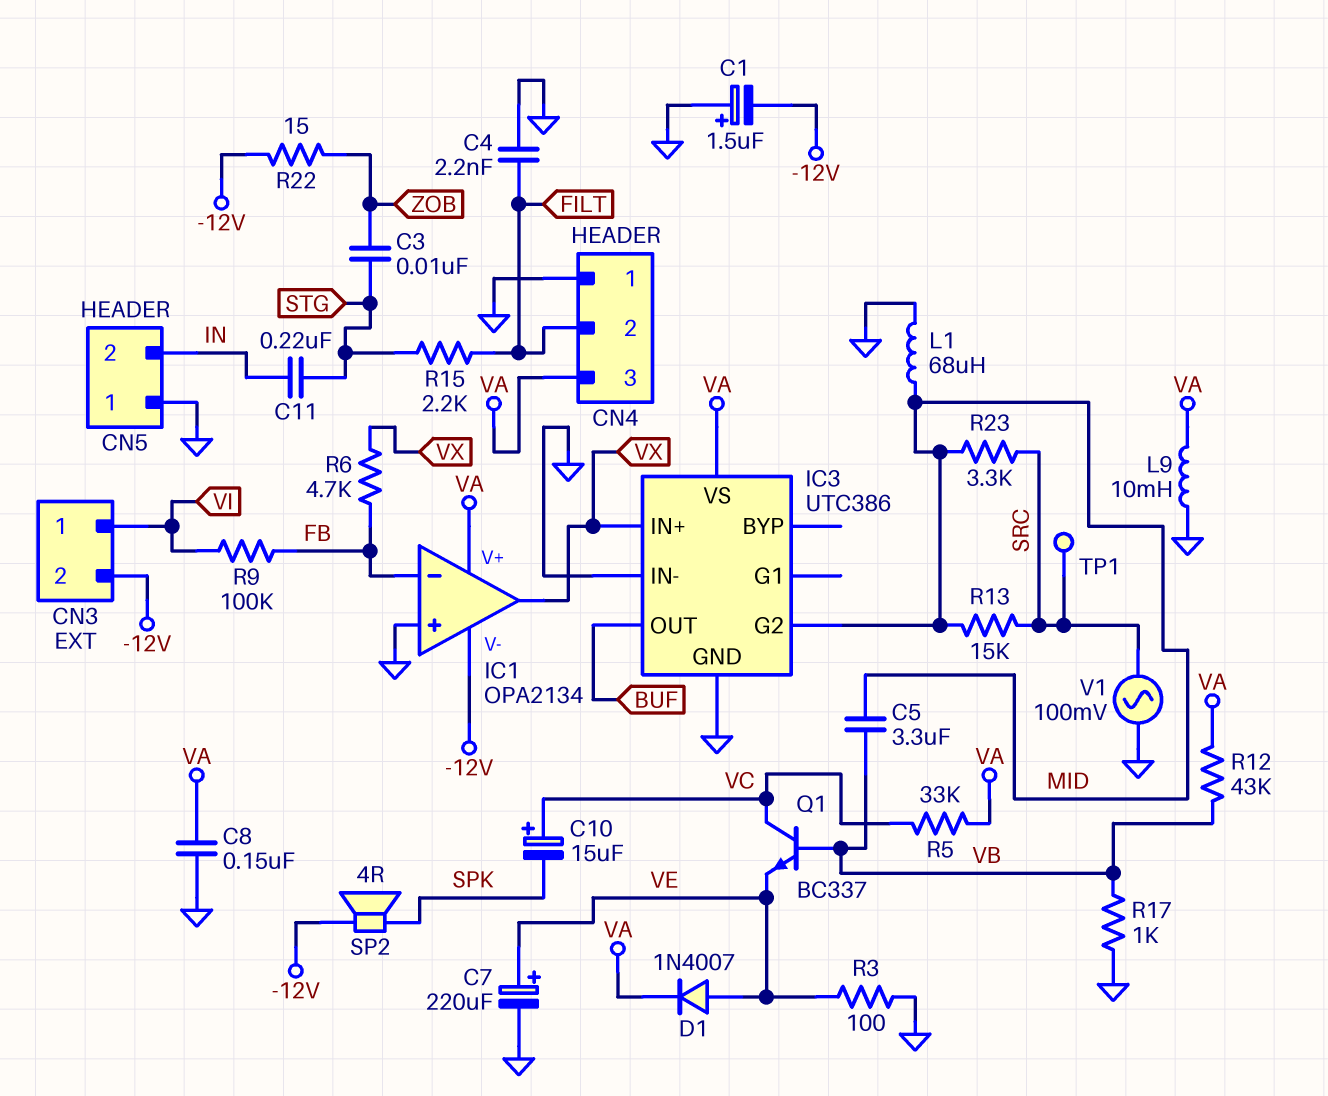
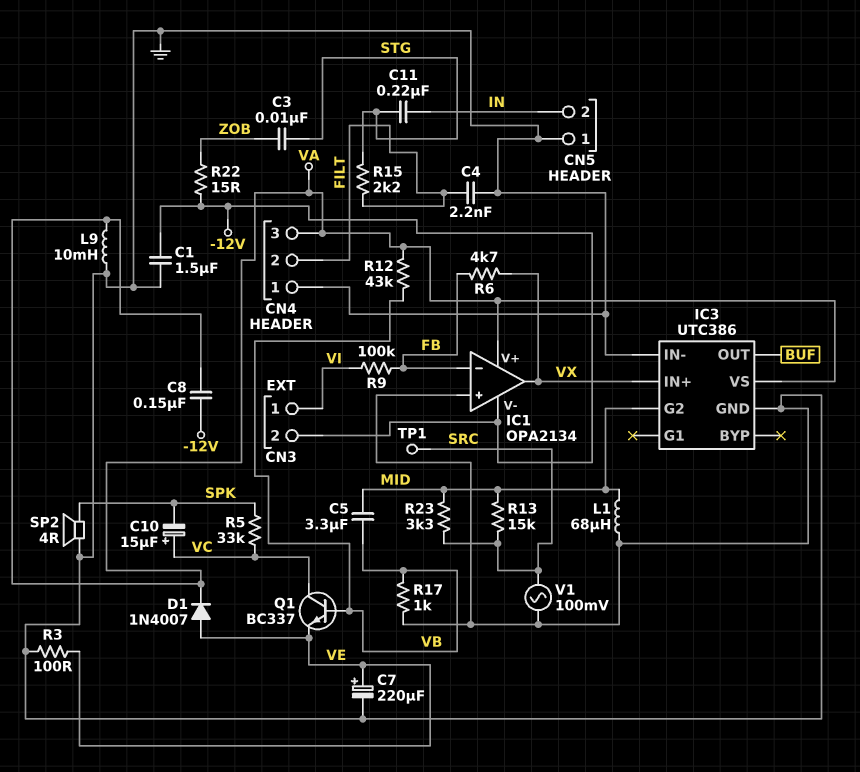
C1: 1.5uF (plus GND, minus -12V) -> 1.5uF (-12V, GND)
C8: 150nF (GND, VA) -> 150nF (-12V, VA)
R5: 33k (VA, VC) -> 33k (SPK, VC)
SP2: speaker 4R (-12V, SPK) -> speaker 4R (GND, SPK)

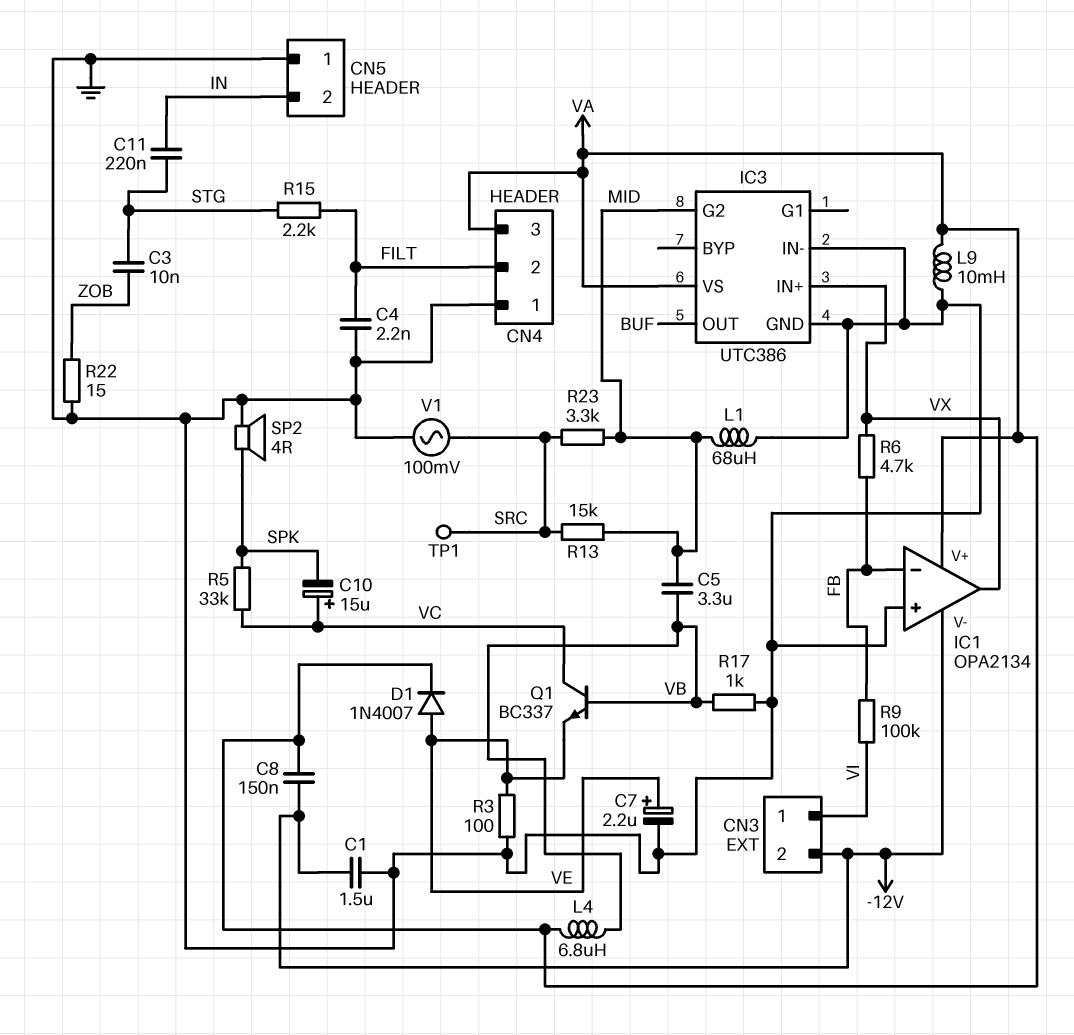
C7: 220uF (plus VE, minus GND) -> 2.2uF (plus VE, minus GND)
L4: none -> 6.8uH (VA, VB)
R12: 43k (VA, VB) -> none
R22: 15 (-12V, ZOB) -> 15 (GND, ZOB)

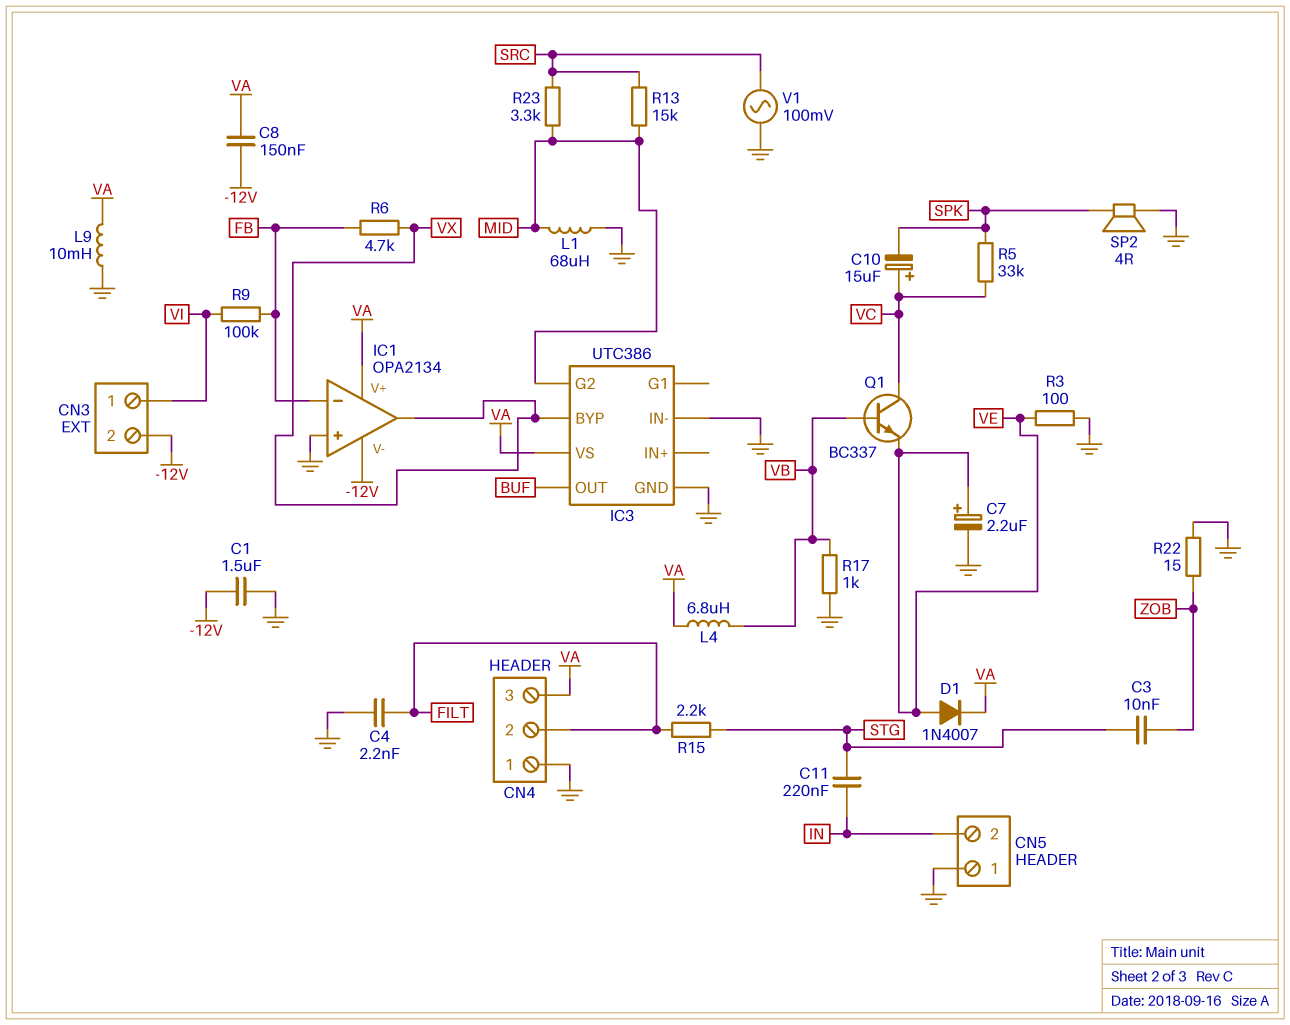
C5: 3.3uF (MID, VB) -> none
IC3 pin BYP: none -> VX
IC3 pin IN+: VX -> none
TP1: test point (SRC) -> none

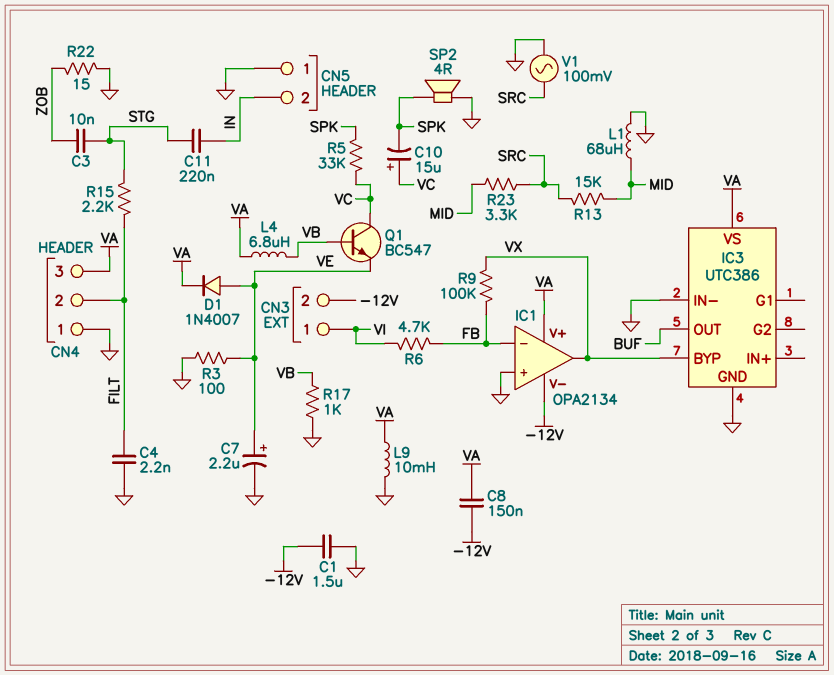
IC3 pin G2: MID -> none
Q1: NPN BC337 (B VB, C VC, E VE) -> NPN BC547 (B VB, C VC, E VE)
R6: 4.7k (FB, VX) -> 4.7k (FB, VI)
R9: 100k (FB, VI) -> 100k (FB, VX)

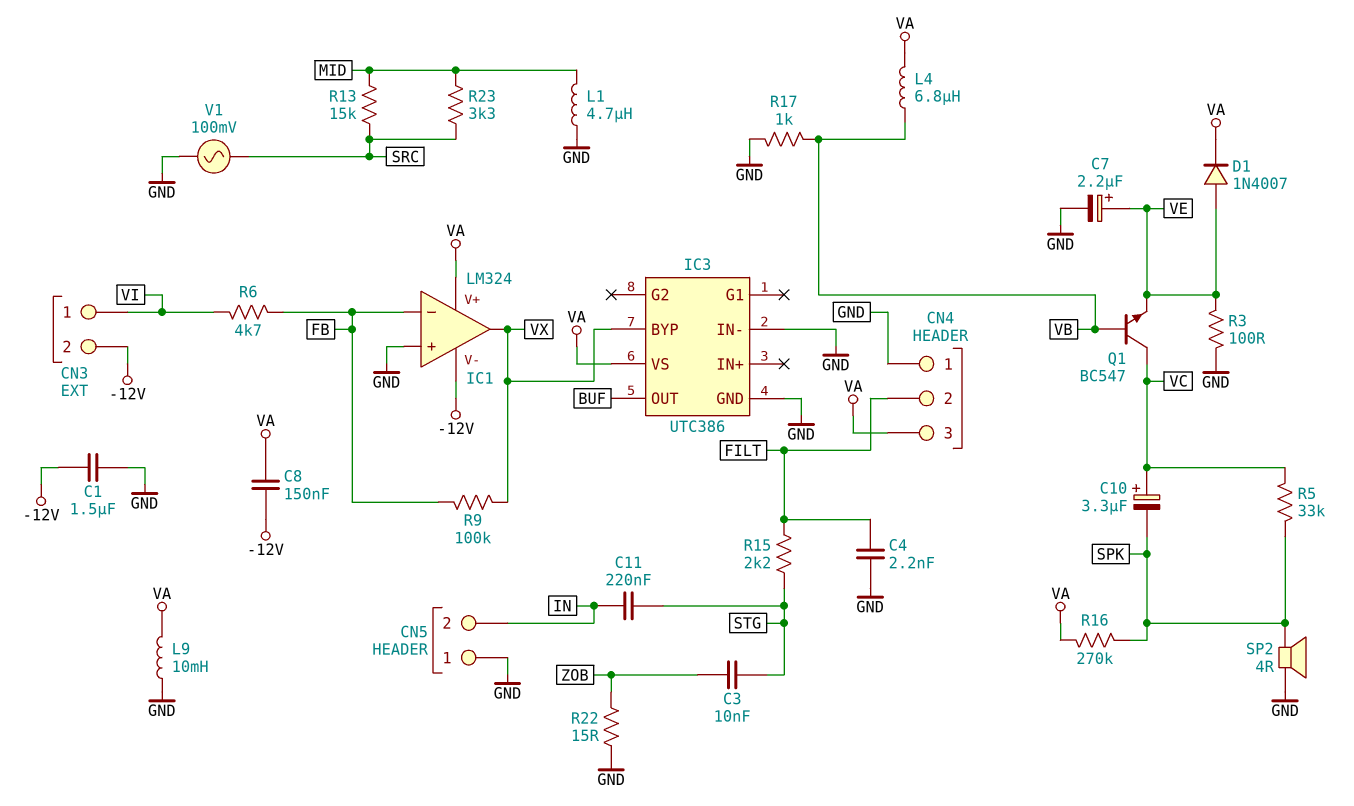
C10: 15uF (plus VC, minus SPK) -> 3.3uF (plus VC, minus SPK)
IC1: OPA2134 -> LM324
L1: 68uH (GND, MID) -> 4.7uH (GND, MID)
R16: none -> 270k (SPK, VA)

